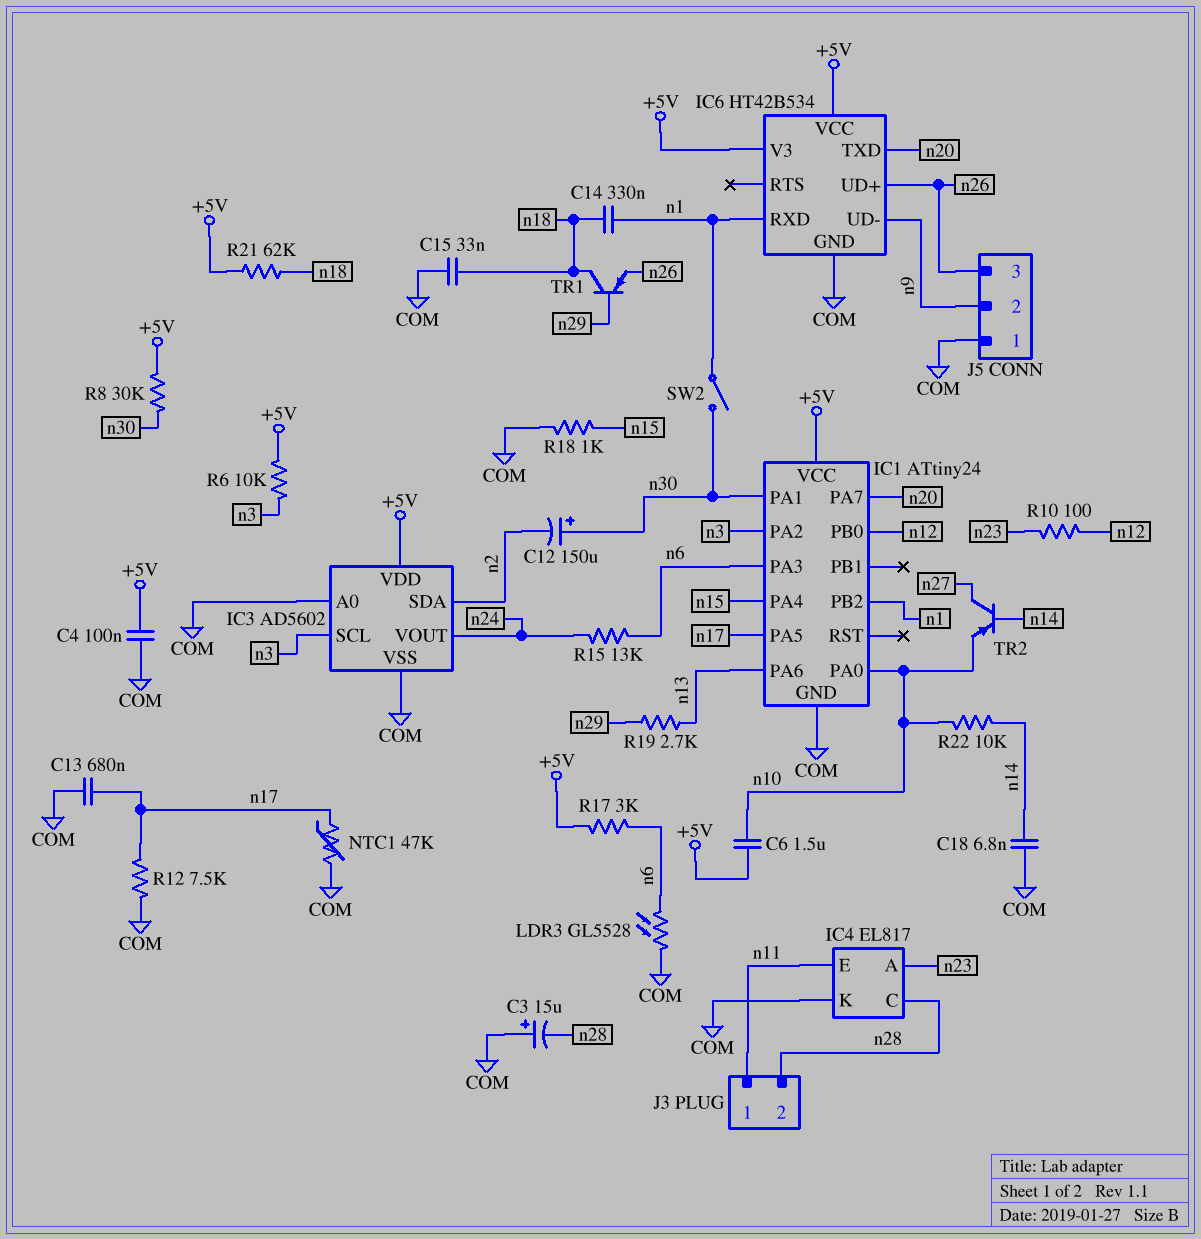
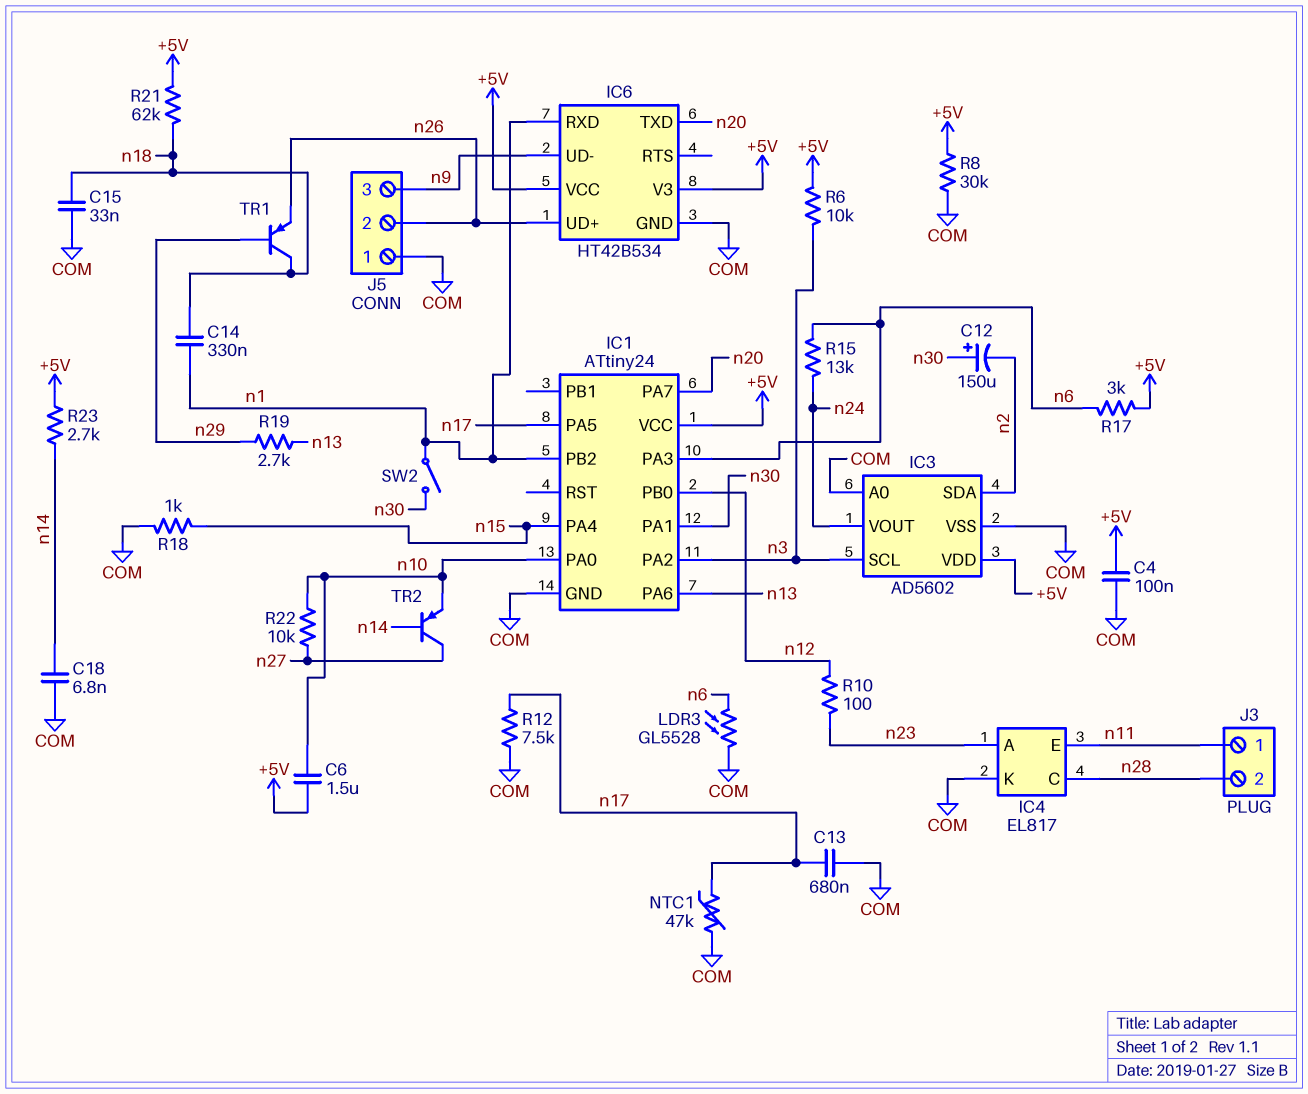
C3: 15uF (plus COM, minus n28) -> none
J5 pin 2: n9 -> n26
J5 pin 3: n26 -> n9
R8: 30k (+5V, n30) -> 30k (+5V, COM)
R22: 10k (n10, n14) -> 10k (n10, n27)
R23: none -> 2.7k (+5V, n14)

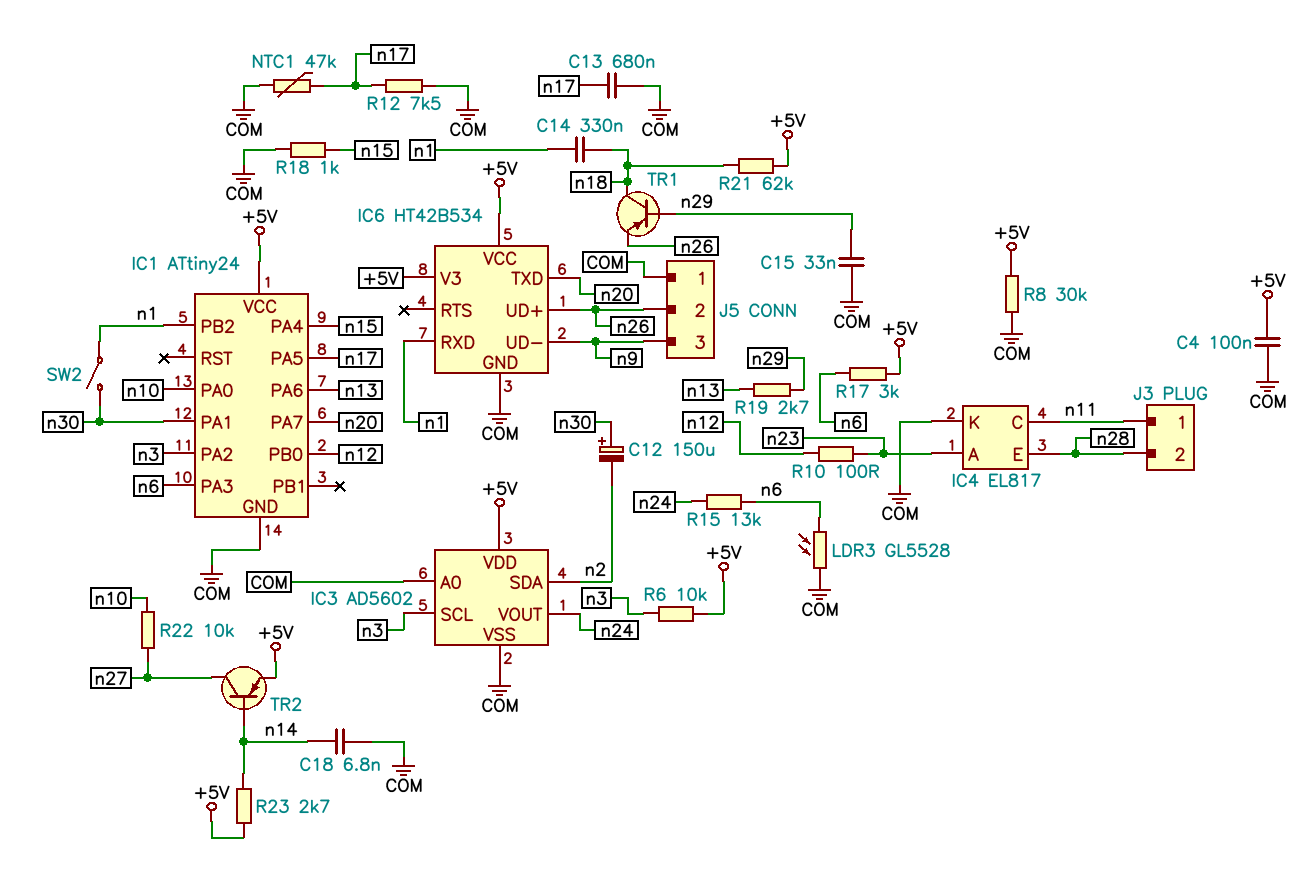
C6: 1.5uF (+5V, n10) -> none
C15: 33nF (COM, n18) -> 33nF (COM, n29)
IC4 pin C: n28 -> n11
IC4 pin E: n11 -> n28
TR2: PNP (B n14, C n27, E n10) -> PNP (B n14, C n27, E +5V)

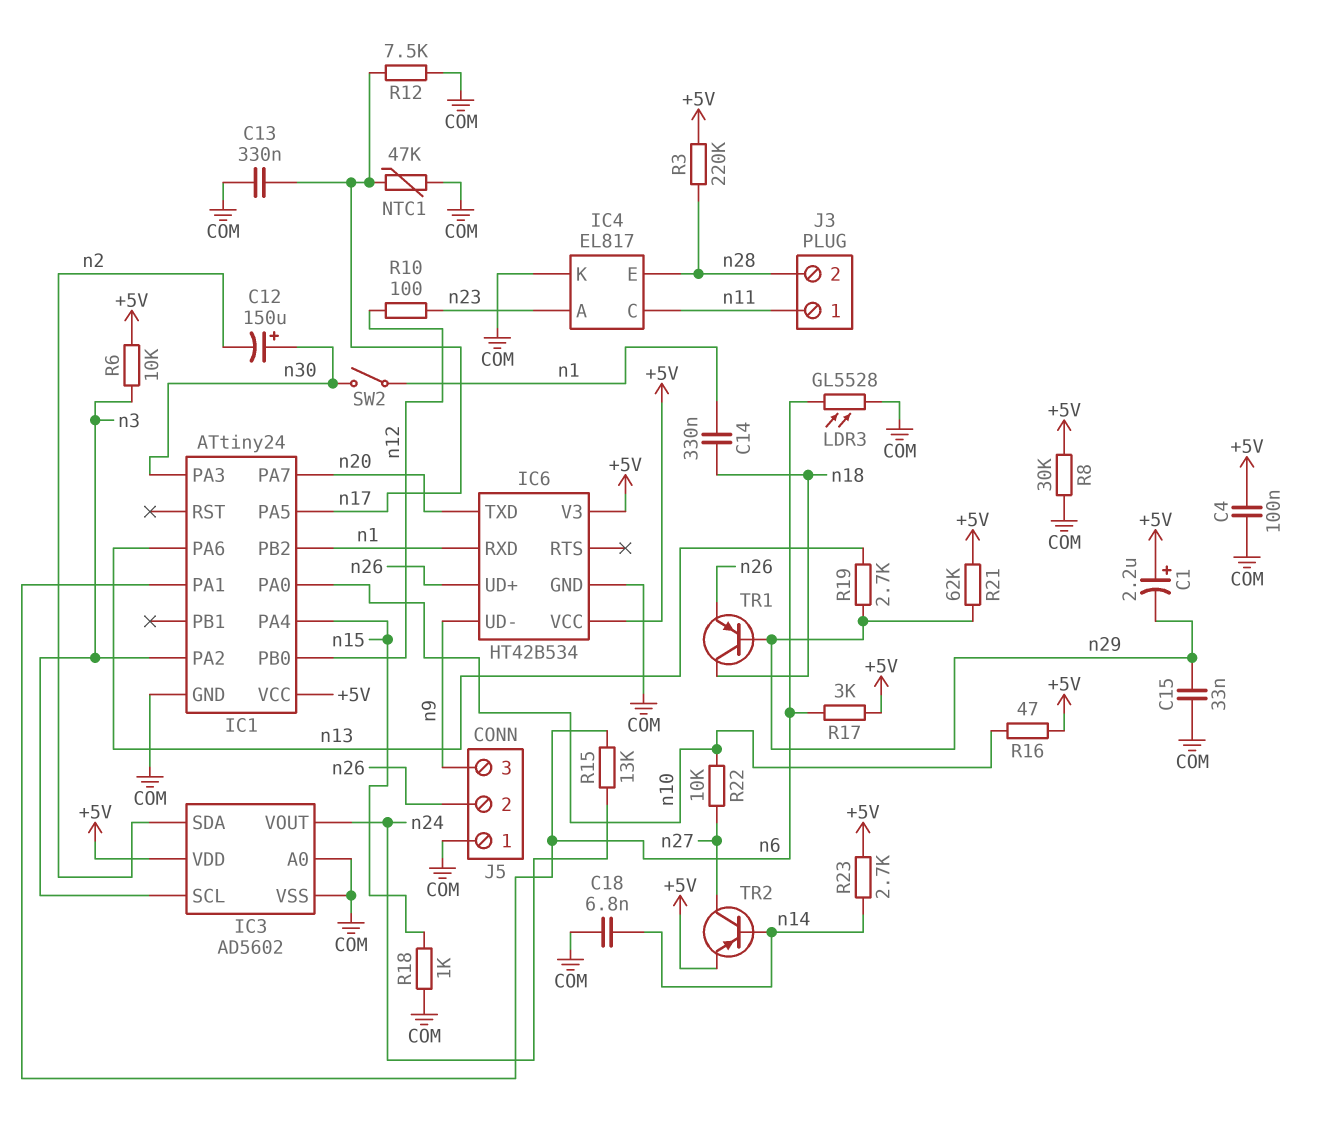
C1: none -> 2.2uF (plus +5V, minus n29)
C13: 680nF (COM, n17) -> 330nF (COM, n17)
IC1 pin PA1: n30 -> n6
IC1 pin PA3: n6 -> n30
R3: none -> 220k (+5V, n28)
R16: none -> 47 (+5V, n10)
R21: 62k (+5V, n18) -> 62k (+5V, n29)

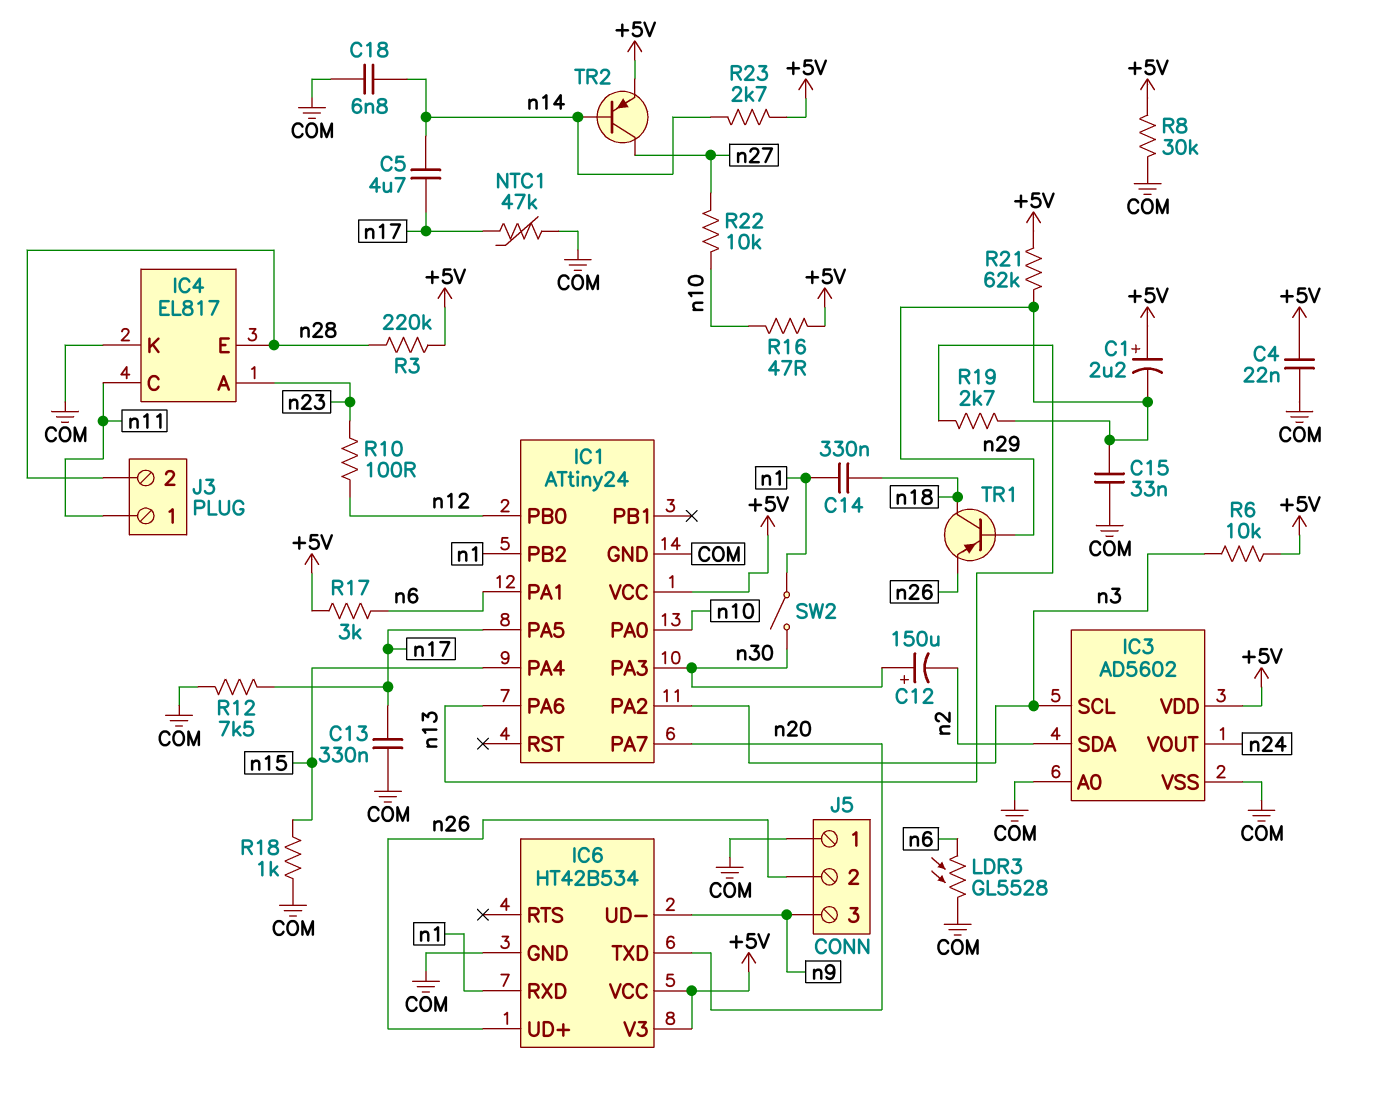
C4: 100nF (+5V, COM) -> 22nF (+5V, COM)
C5: none -> 4.7uF (n14, n17)
R15: 13k (n6, n24) -> none

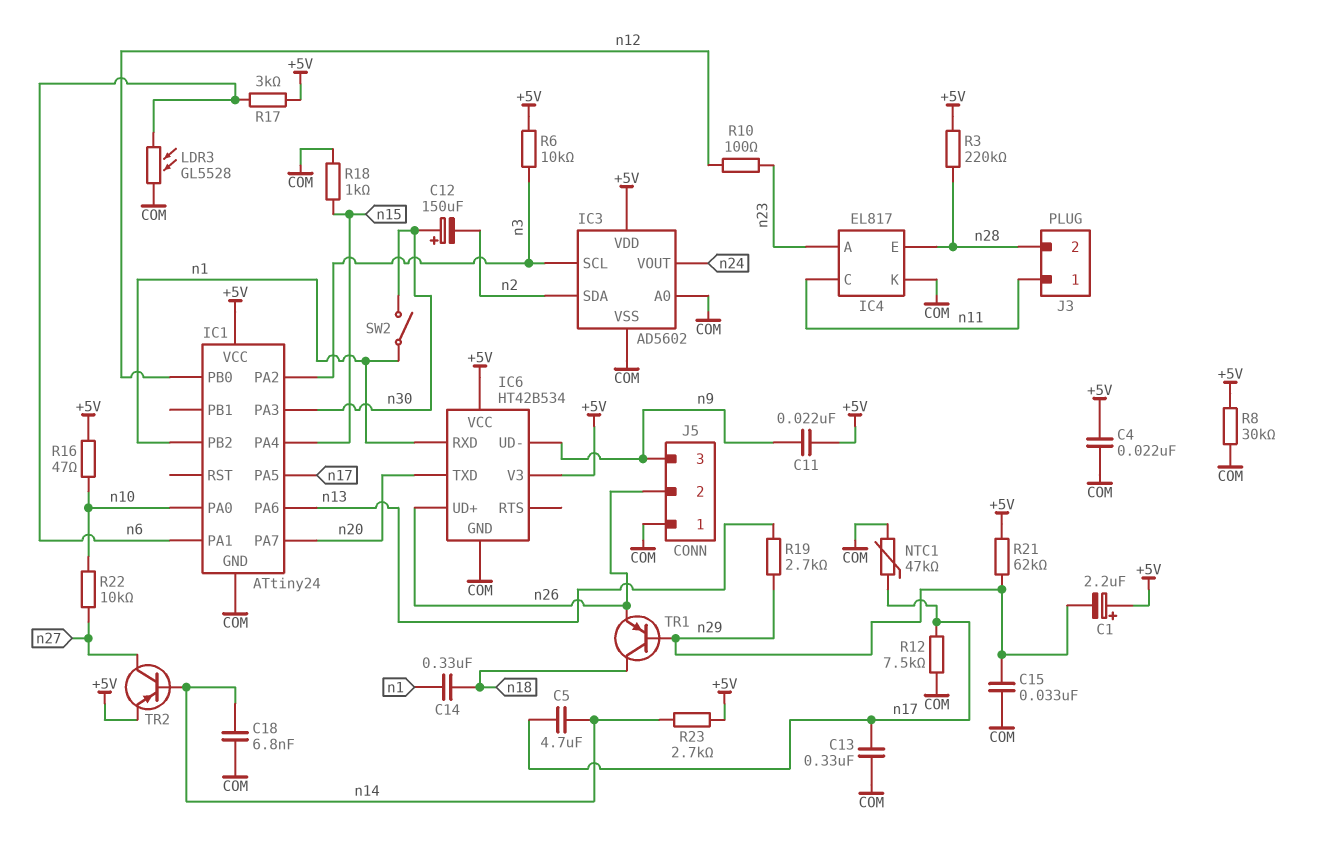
C11: none -> 22nF (+5V, n9)

